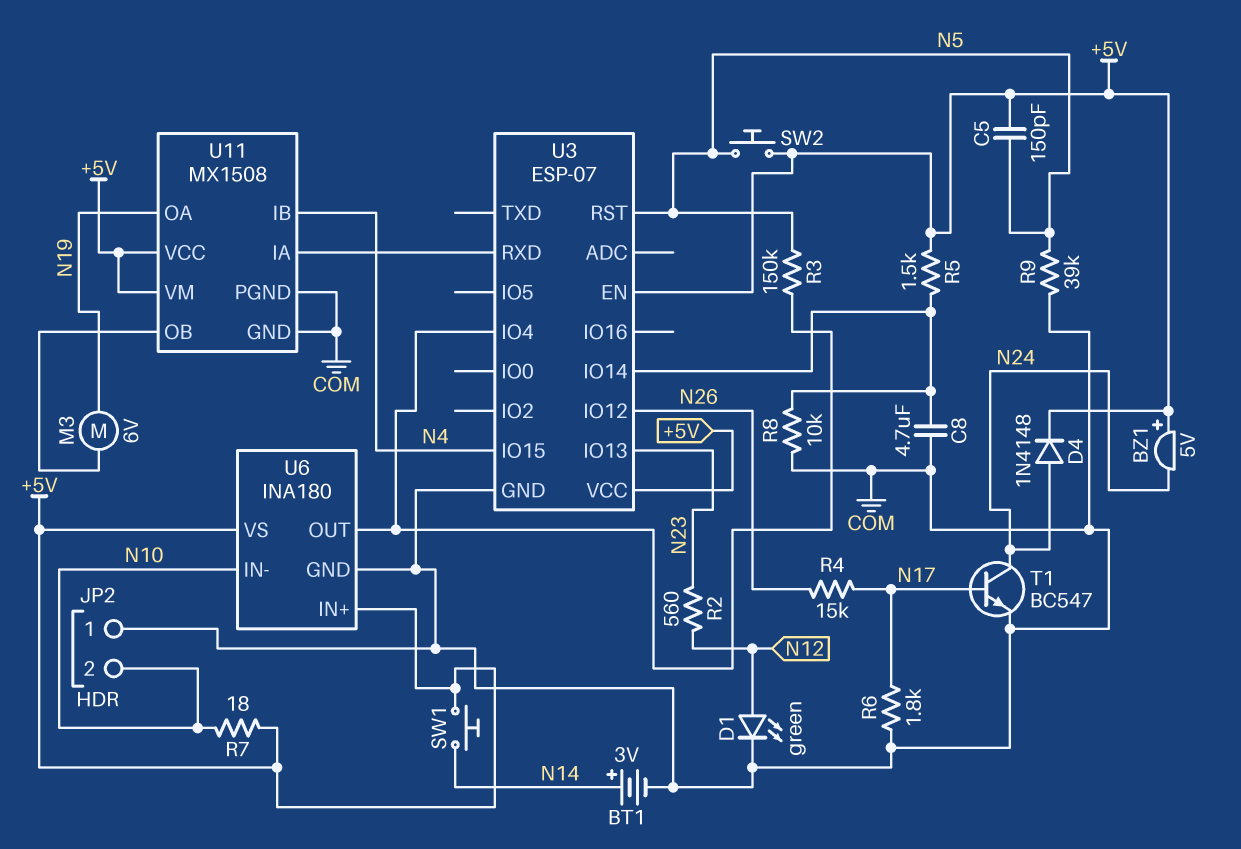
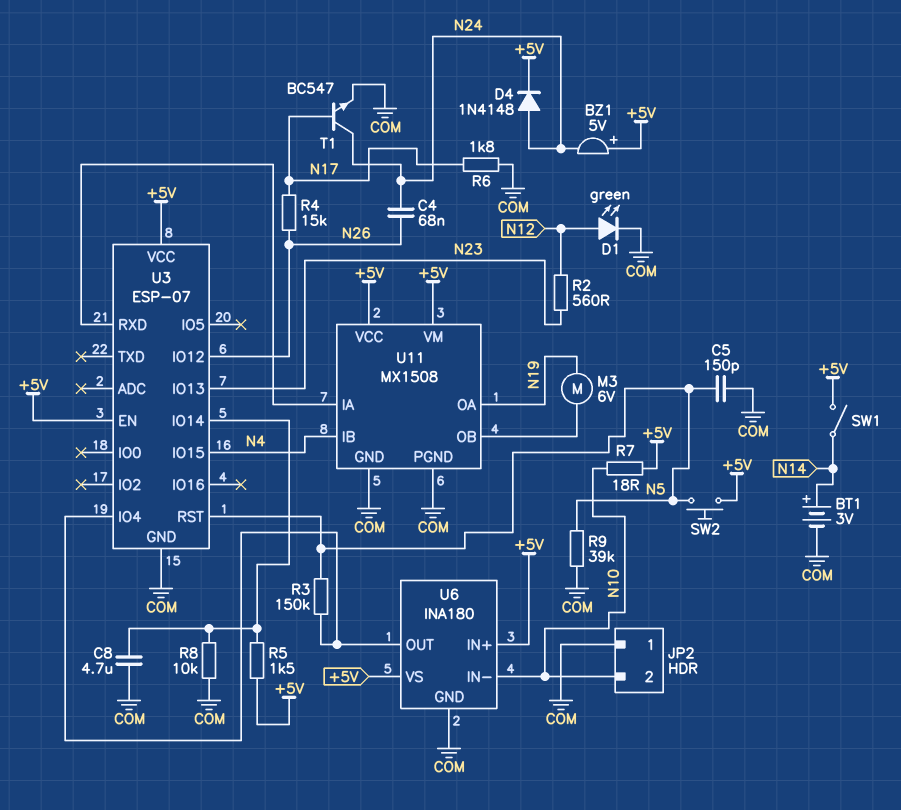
C4: none -> 68nF (N24, N26)
C5: 150pF (+5V, N5) -> 150pF (COM, N5)
SW1: button (+5V, N14) -> switch (+5V, N14)

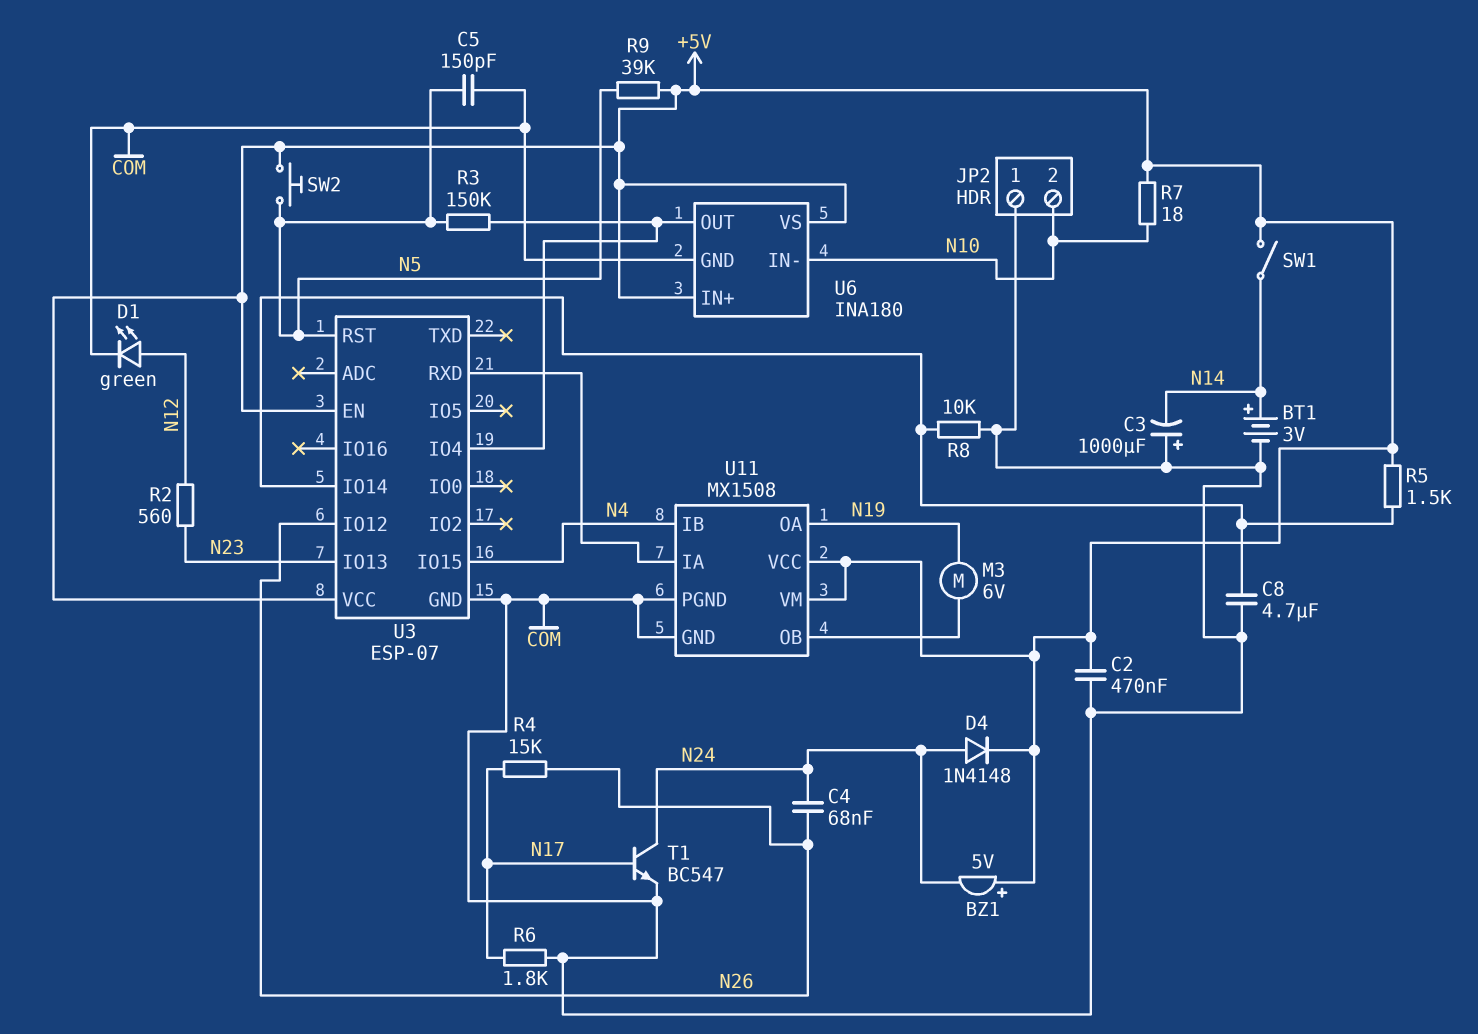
C2: none -> 470nF (+5V, COM)
C3: none -> 1000uF (plus COM, minus N14)
R9: 39k (COM, N5) -> 39k (+5V, N5)

